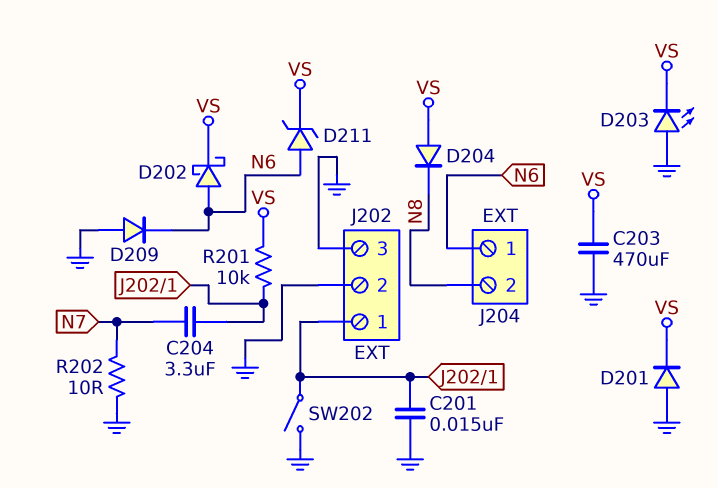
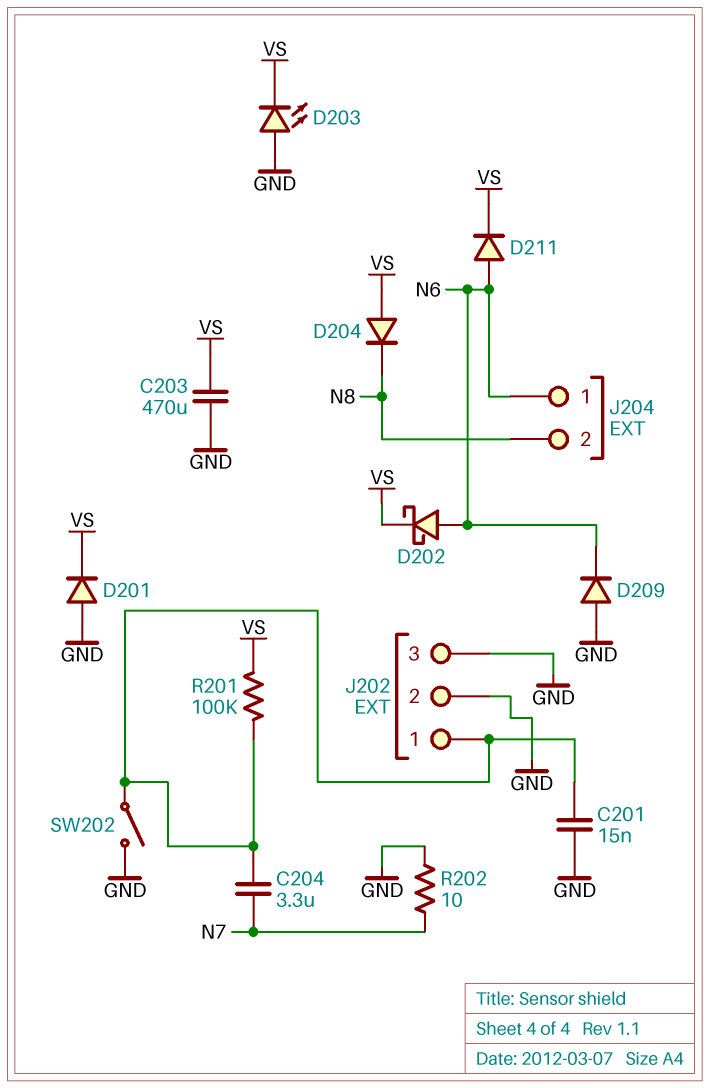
D211: zener (A N6, K VS) -> diode (A N6, K VS)
R201: 10k (J202/1, VS) -> 100k (J202/1, VS)

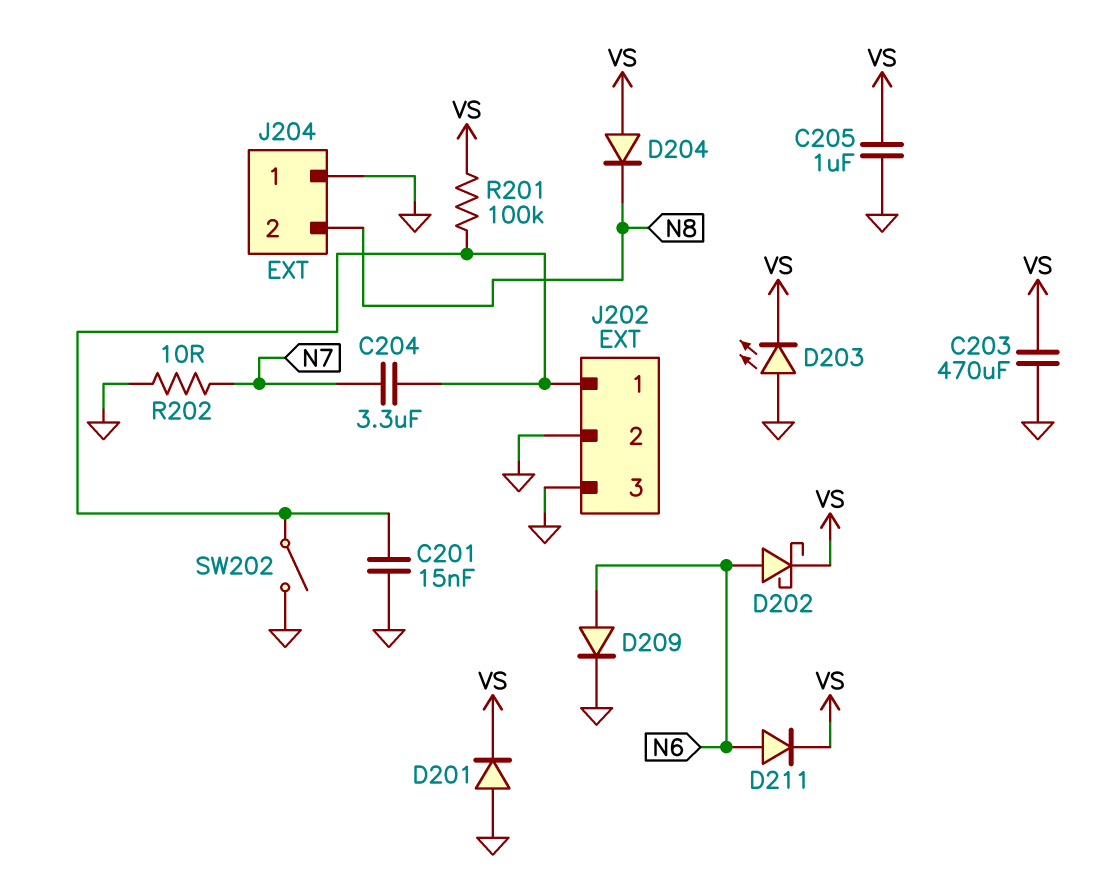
C205: none -> 1uF (GND, VS)
D209: diode (A GND, K N6) -> diode (A N6, K GND)
J204 pin 1: N6 -> GND

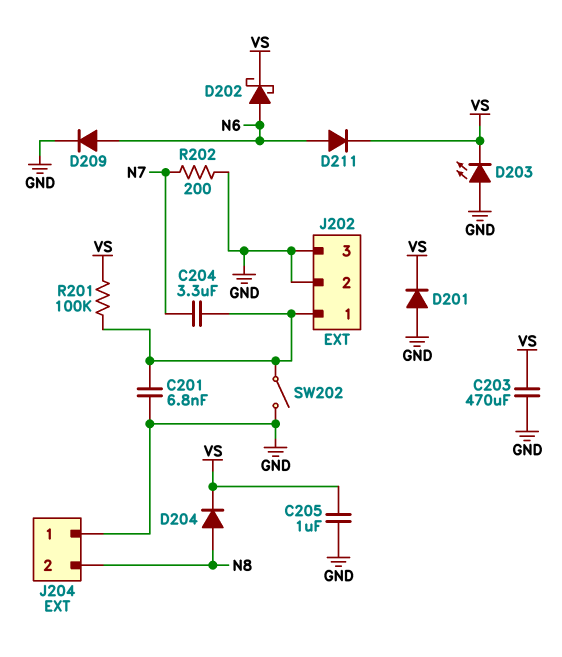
C201: 15nF (GND, J202/1) -> 6.8nF (GND, J202/1)
D204: diode (A VS, K N8) -> diode (A N8, K VS)
R202: 10 (GND, N7) -> 200 (GND, N7)

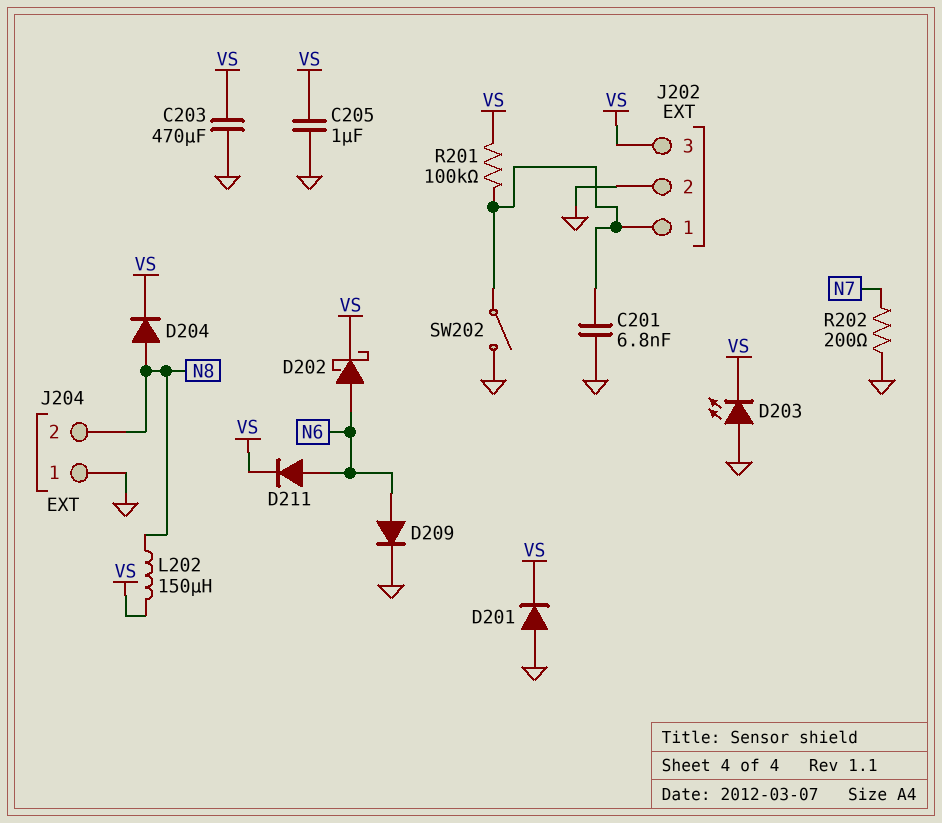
C204: 3.3uF (J202/1, N7) -> none
J202 pin 3: GND -> VS
L202: none -> 150uH (N8, VS)

